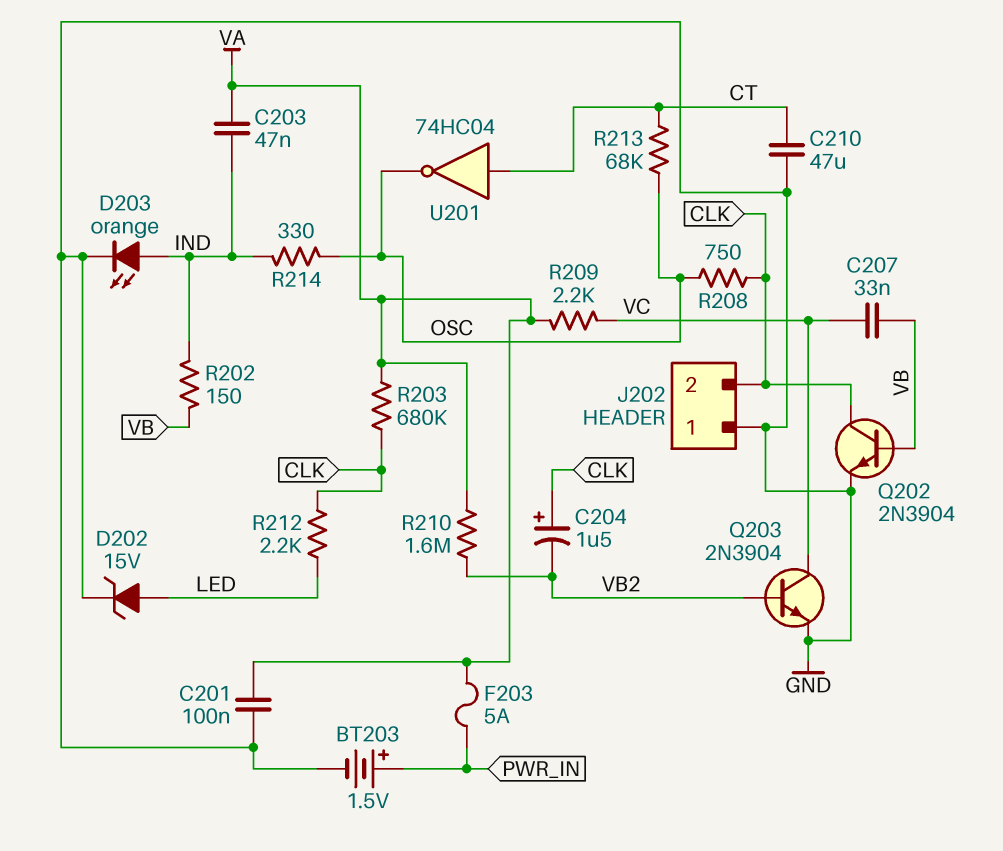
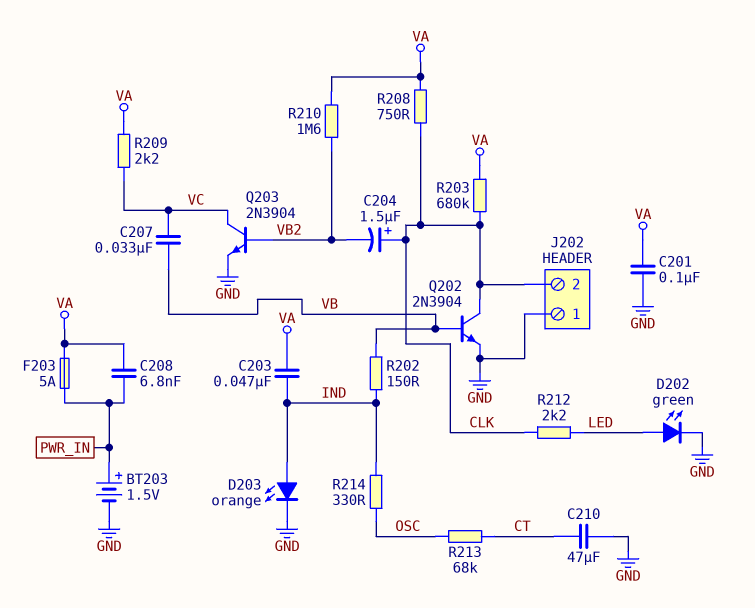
C208: none -> 6.8nF (PWR_IN, VA)
D202: zener 15V (A LED, K GND) -> LED green (A LED, K GND)
R208: 750 (CLK, OSC) -> 750 (CLK, VA)
U201: NOT 74HC04 (in CT, out OSC) -> none

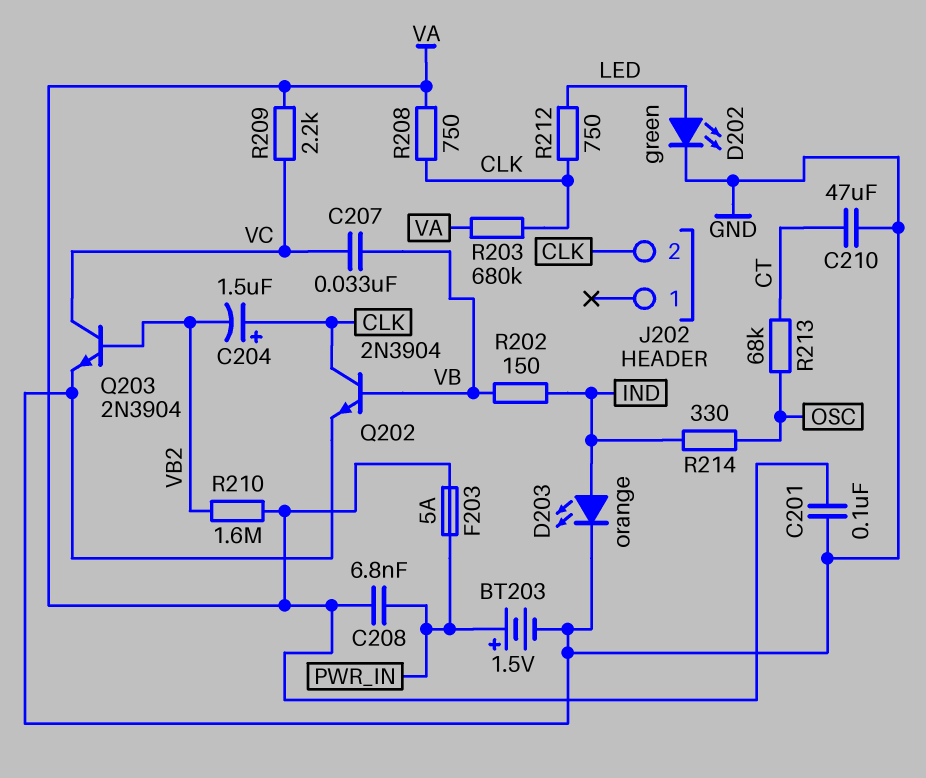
C203: 47nF (IND, VA) -> none
J202 pin 1: GND -> none
R212: 2.2k (CLK, LED) -> 750 (CLK, LED)

